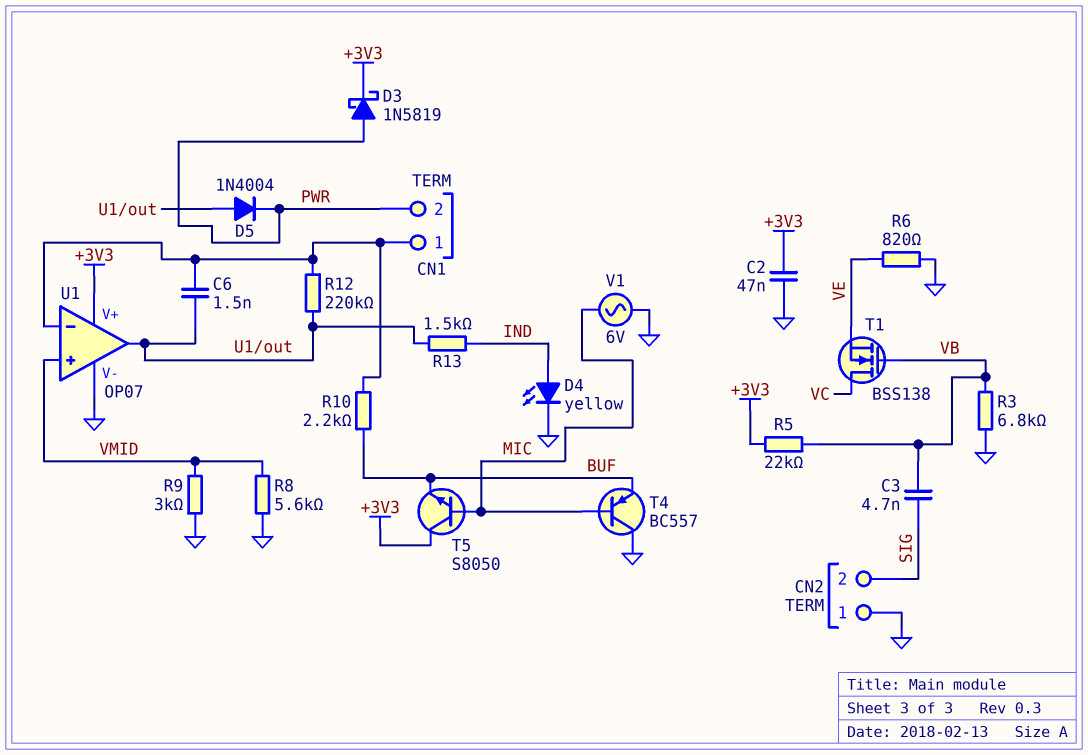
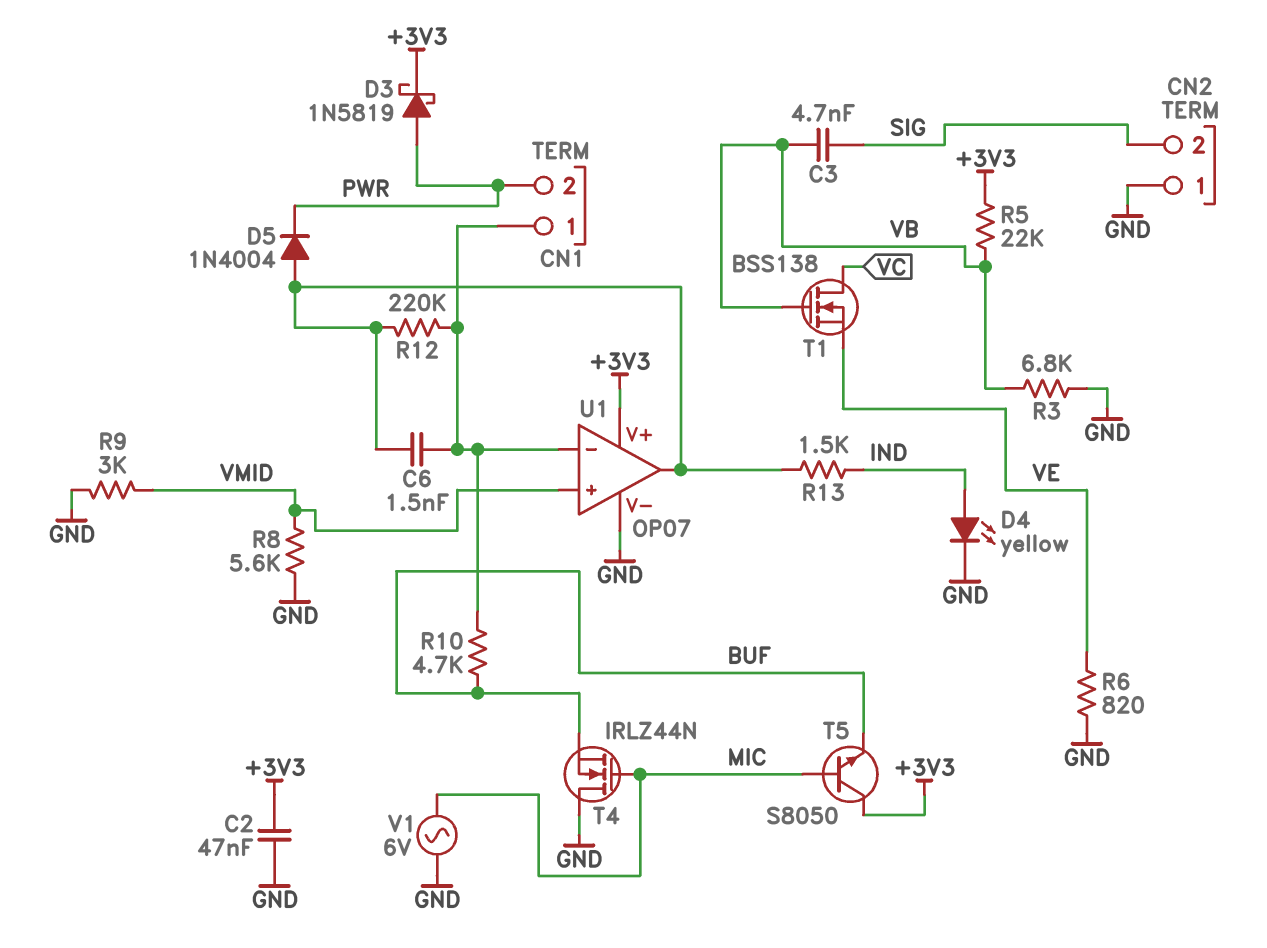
R10: 2.2k (BUF, CN1/1) -> 4.7k (BUF, CN1/1)
T4: PNP BC557 (B MIC, C GND, E BUF) -> NMOS IRLZ44N (G MIC, D GND, S BUF)

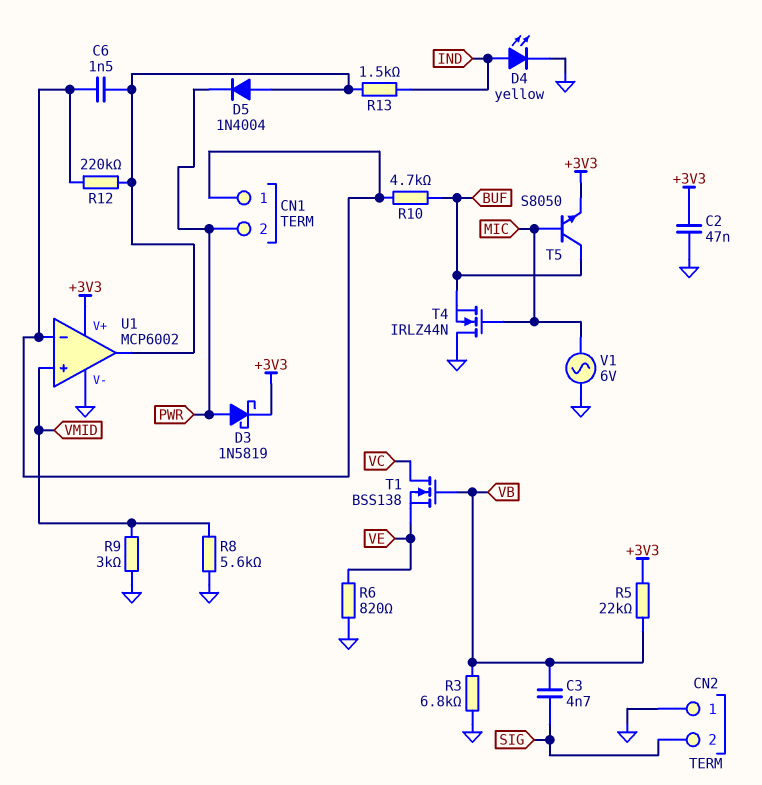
T5: NPN S8050 (B MIC, C +3V3, E BUF) -> NPN S8050 (B MIC, C BUF, E +3V3)
U1: OP07 -> MCP6002

